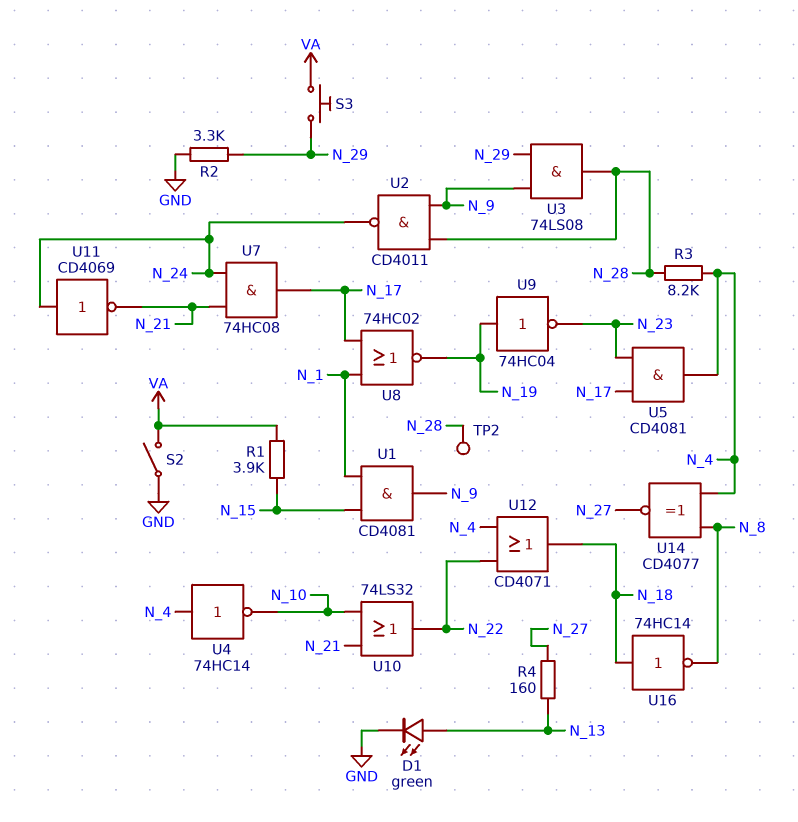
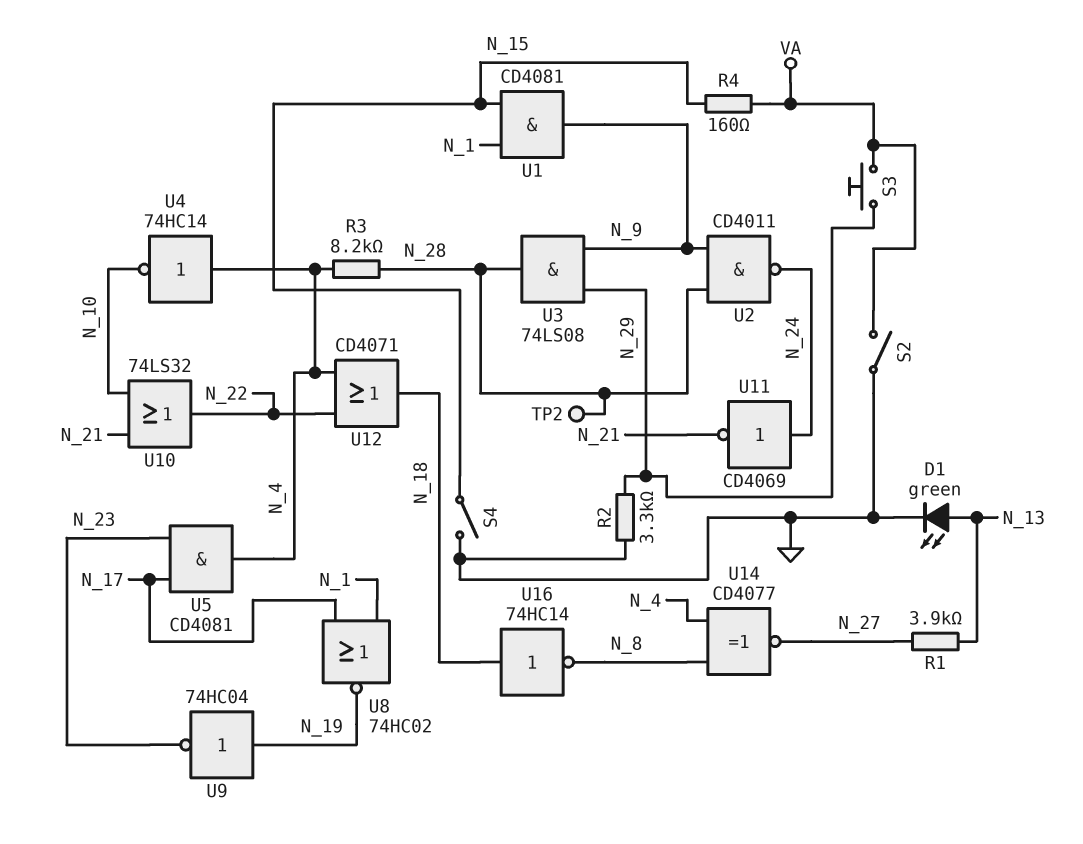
R1: 3.9k (N_15, VA) -> 3.9k (N_13, N_27)
R4: 160 (N_13, N_27) -> 160 (N_15, VA)
S4: none -> switch (GND, N_15)
U7: AND 74HC08 (in N_21, in N_24, out N_17) -> none

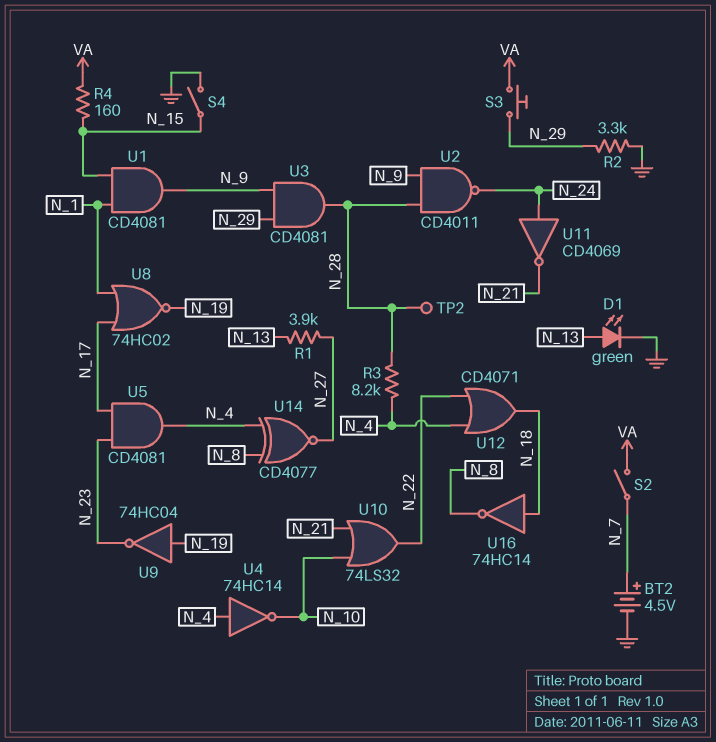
BT2: none -> 4.5V (plus N_7, minus GND)
S2: switch (GND, VA) -> switch (N_7, VA)
U3: AND 74LS08 (in N_9, in N_29, out N_28) -> AND CD4081 (in N_9, in N_29, out N_28)

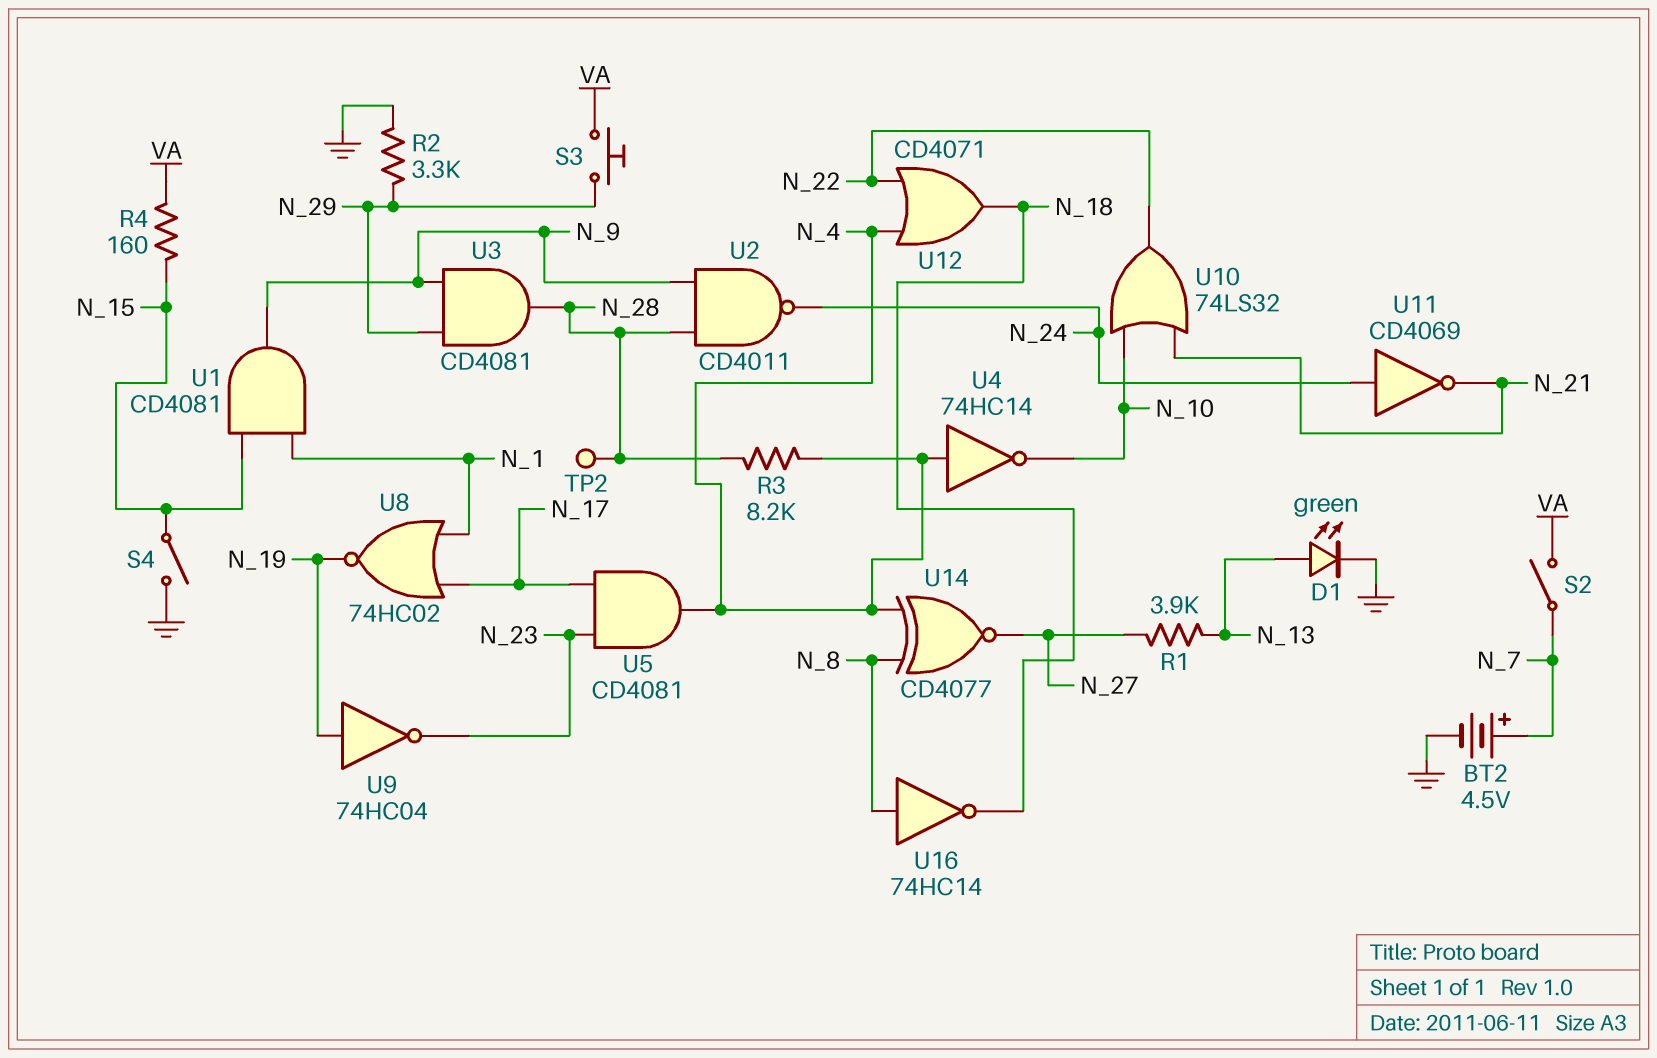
U16: NOT 74HC14 (in N_18, out N_8) -> NOT 74HC14 (in N_8, out N_18)

